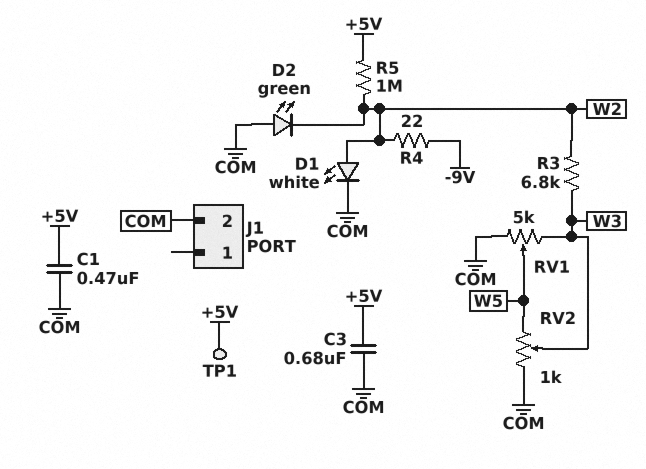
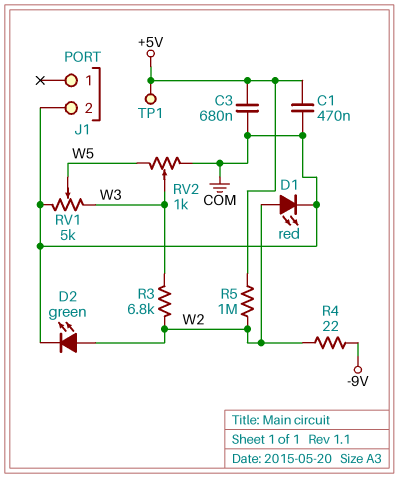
D1: LED white (A W2, K COM) -> LED red (A W2, K COM)
D2: LED green (A COM, K W2) -> LED green (A W2, K COM)

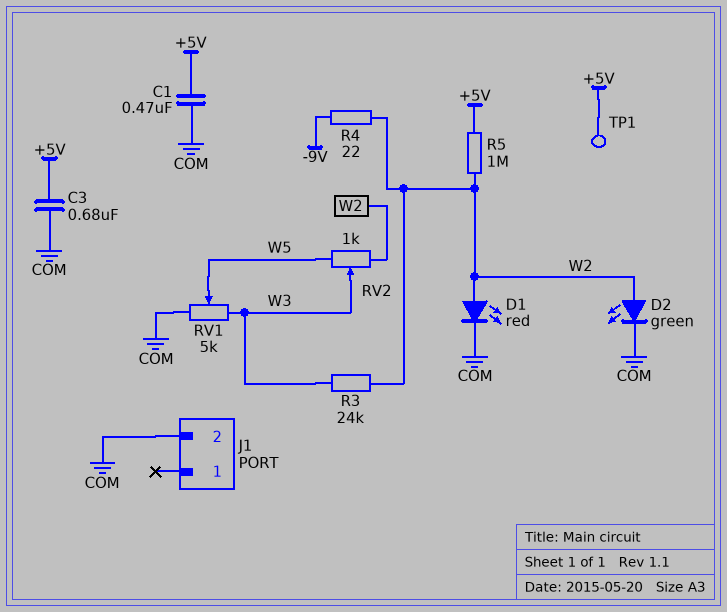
R3: 6.8k (W2, W3) -> 24k (W2, W3)
RV2: 1k (COM, W5, wiper W3) -> 1k (W2, W5, wiper W3)

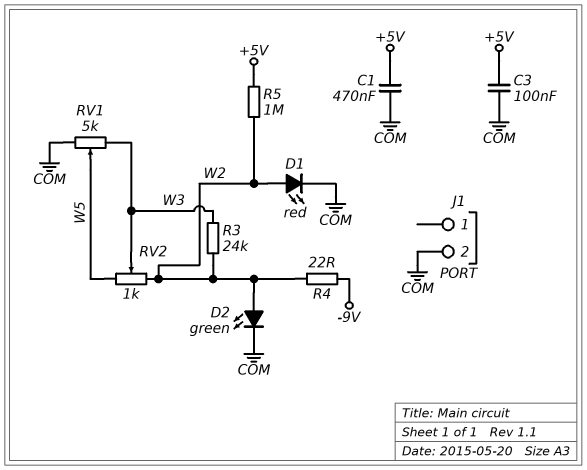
C3: 680nF (+5V, COM) -> 100nF (+5V, COM)
TP1: test point (+5V) -> none

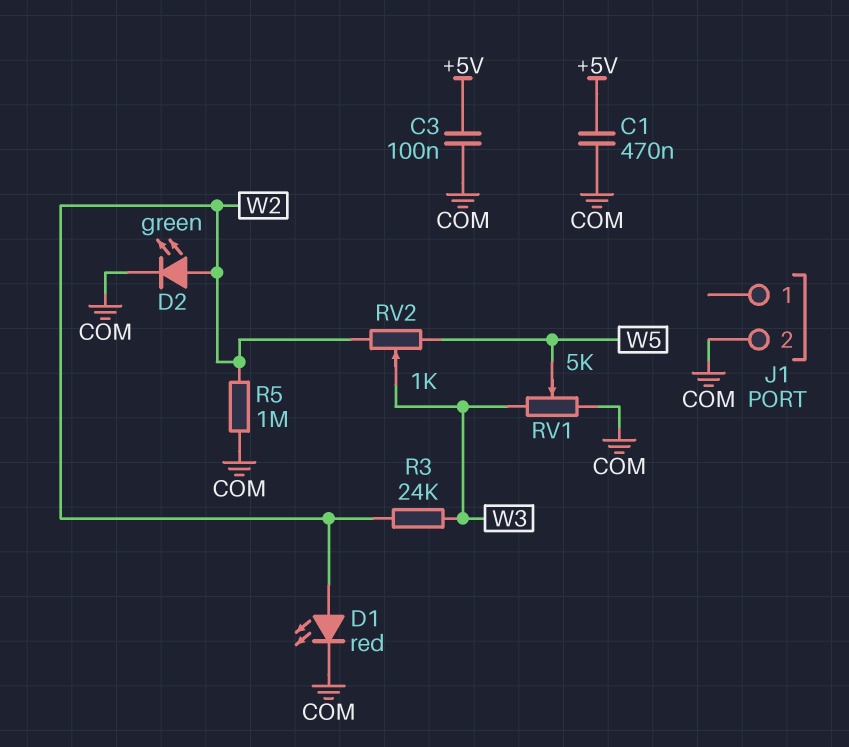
R4: 22 (-9V, W2) -> none
R5: 1M (+5V, W2) -> 1M (COM, W2)

